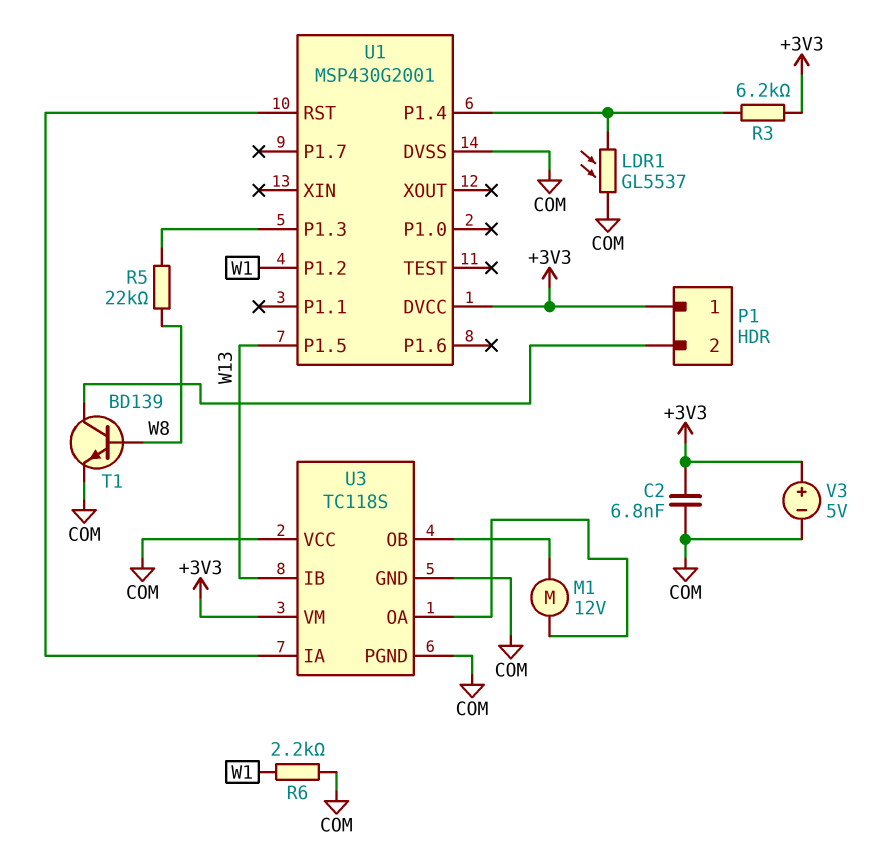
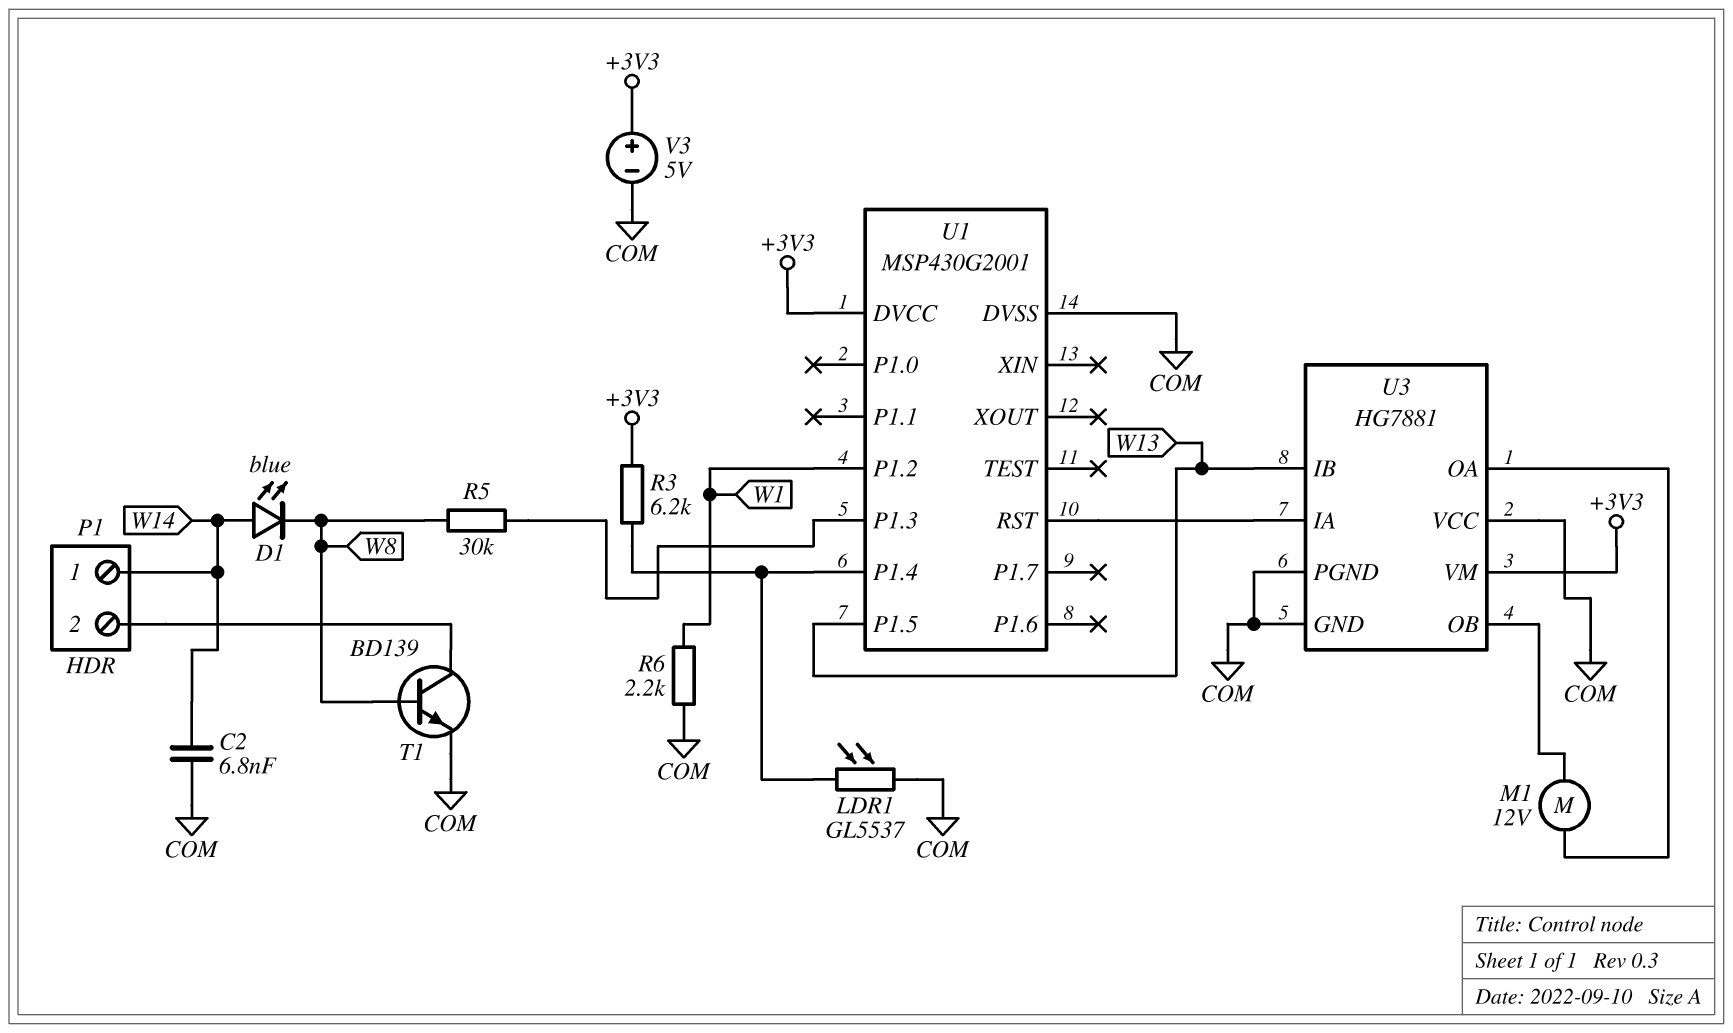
C2: 6.8nF (+3V3, COM) -> 6.8nF (COM, W14)
D1: none -> LED blue (A W14, K W8)
P1 pin 1: +3V3 -> W14
R5: 22k (U1/P1.3, W8) -> 30k (U1/P1.3, W8)
U3: TC118S -> HG7881

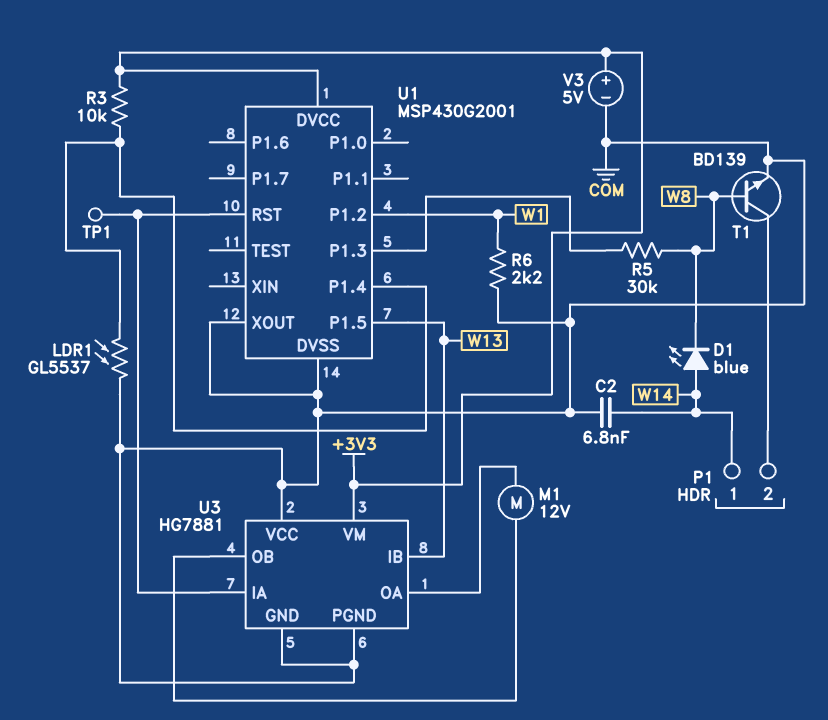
R3: 6.2k (+3V3, U1/P1.4) -> 10k (+3V3, U1/P1.4)
TP1: none -> test point (U1/RST)
U1 pin XOUT: none -> COM

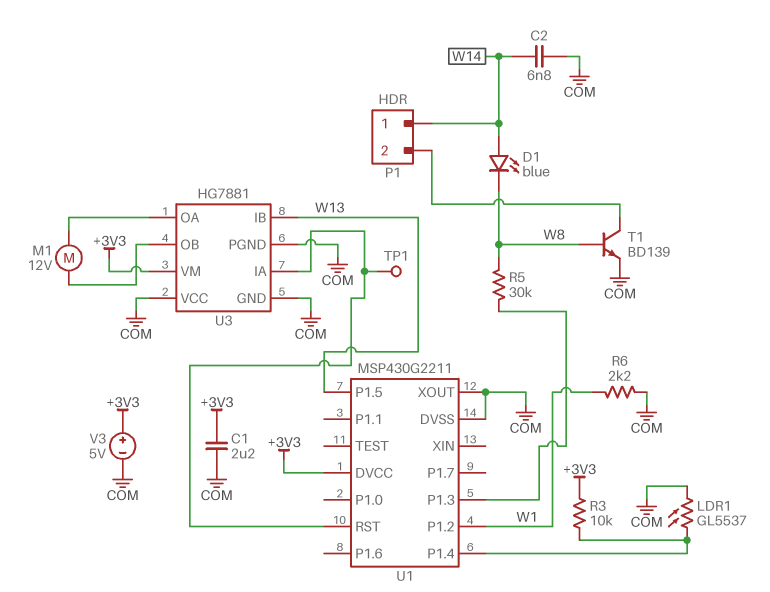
C1: none -> 2.2uF (+3V3, COM)
U1: MSP430G2001 -> MSP430G2211

